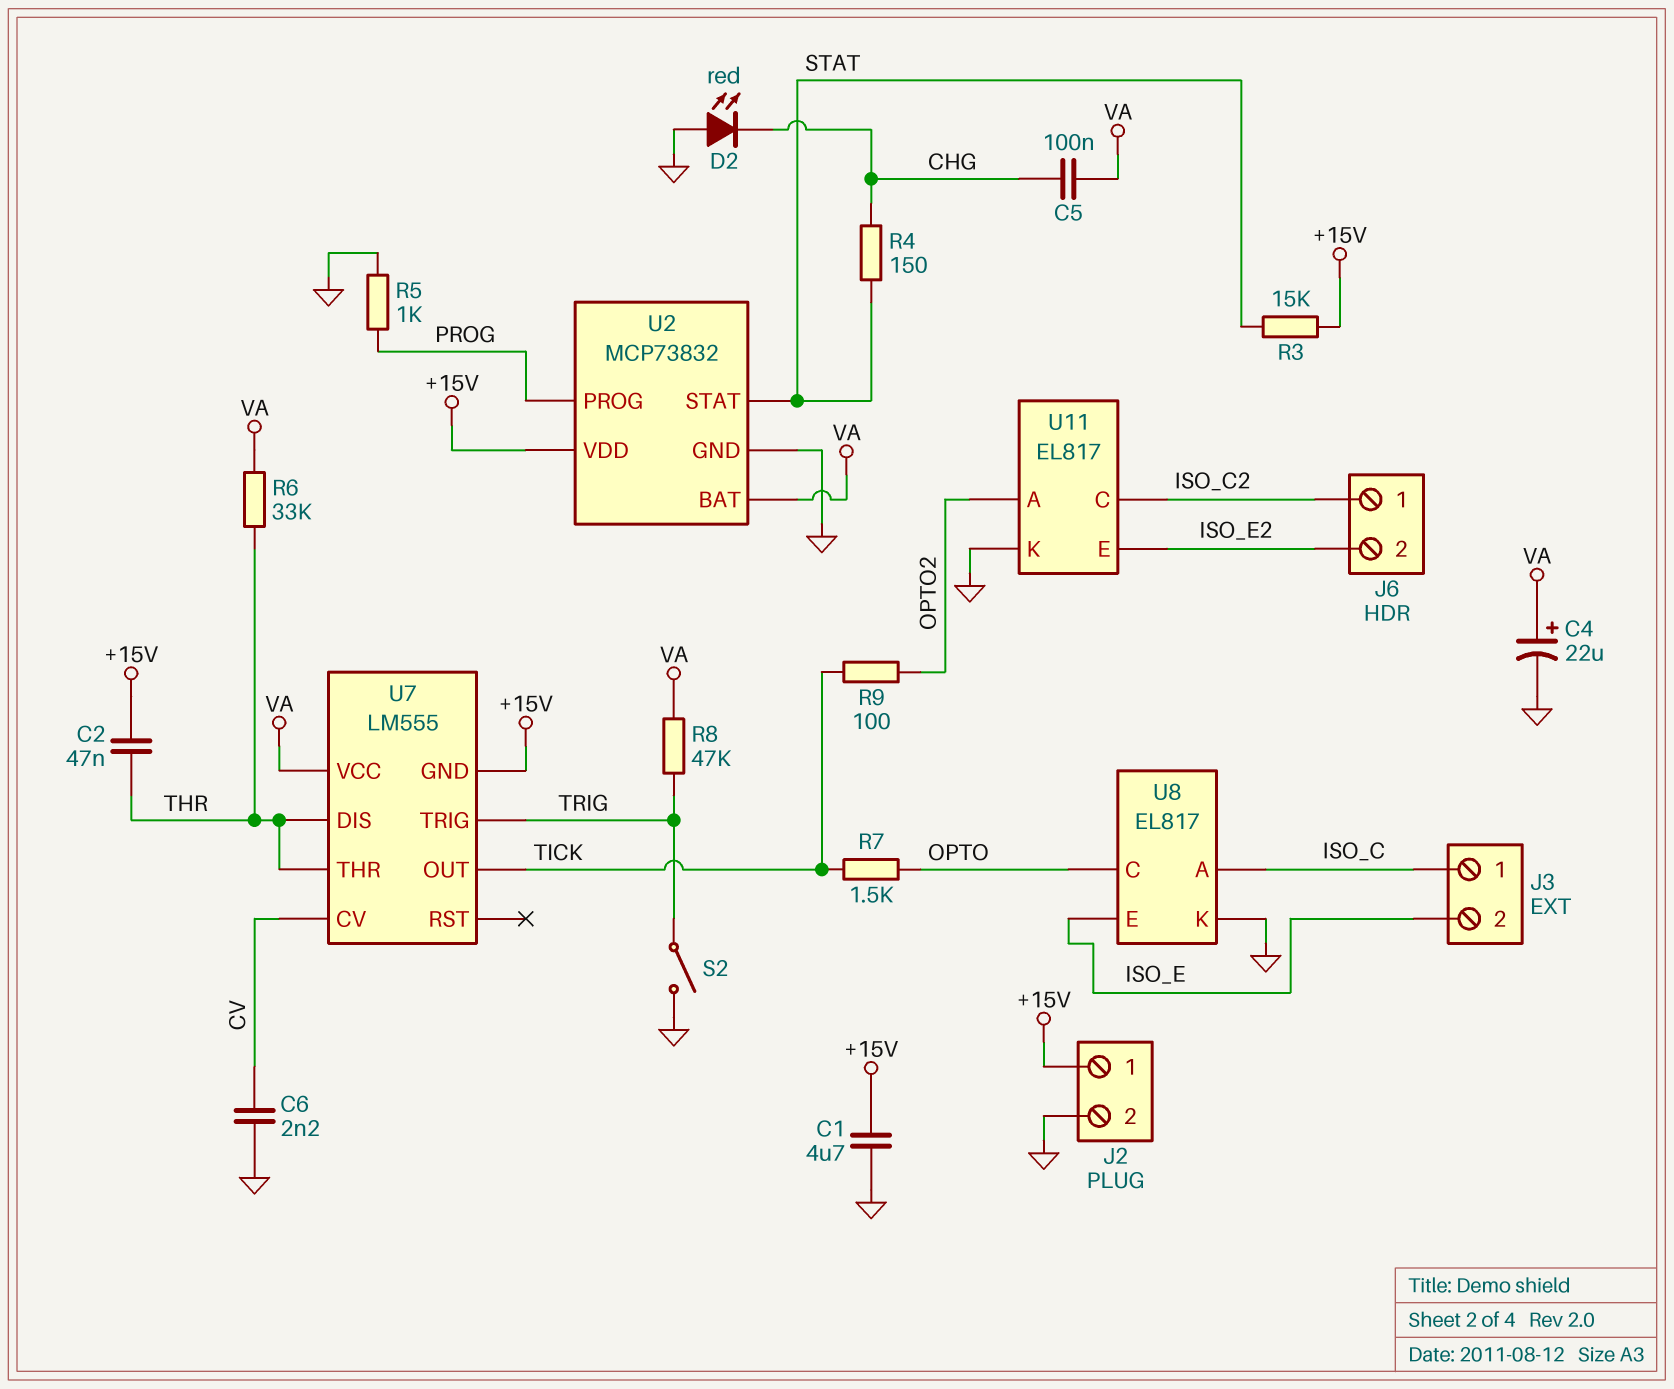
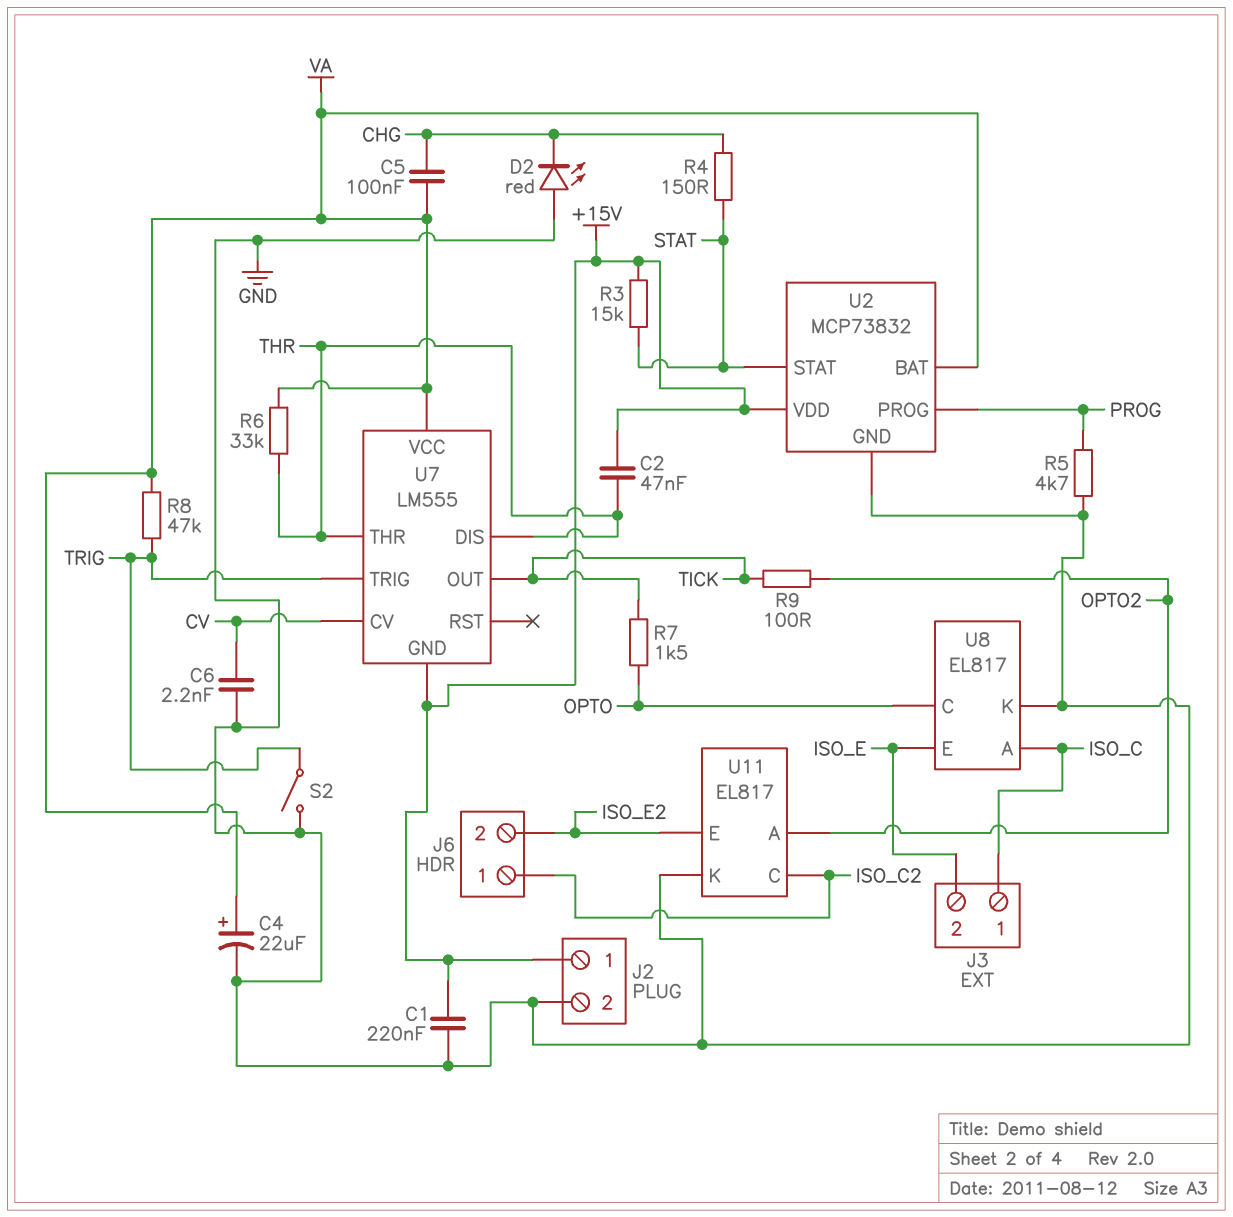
C1: 4.7uF (+15V, GND) -> 220nF (+15V, GND)
R5: 1k (GND, PROG) -> 4.7k (GND, PROG)

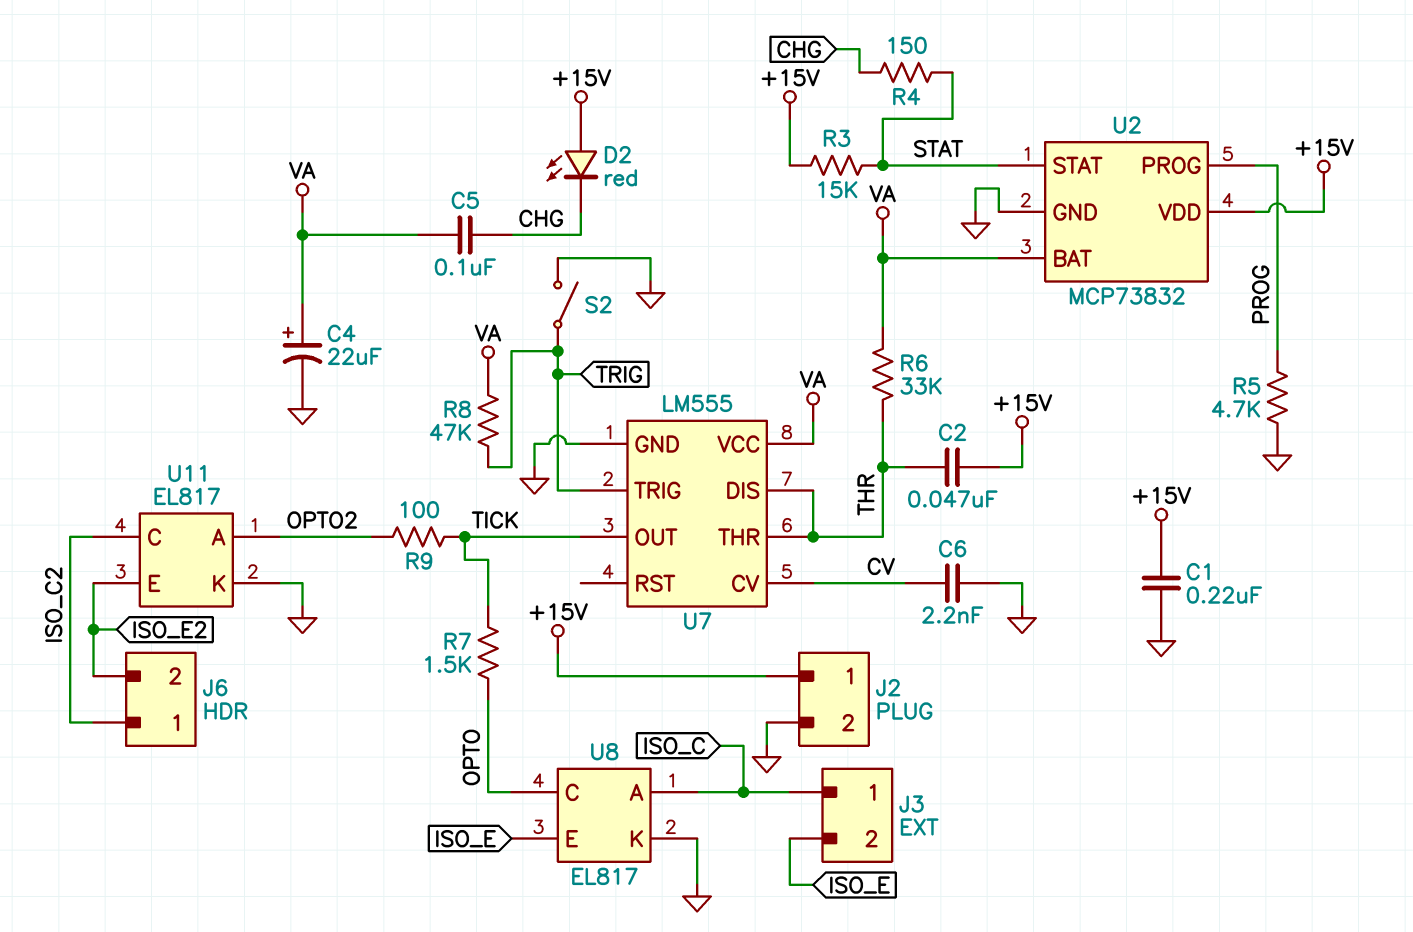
D2: LED red (A GND, K CHG) -> LED red (A +15V, K CHG)
U7 pin GND: +15V -> GND

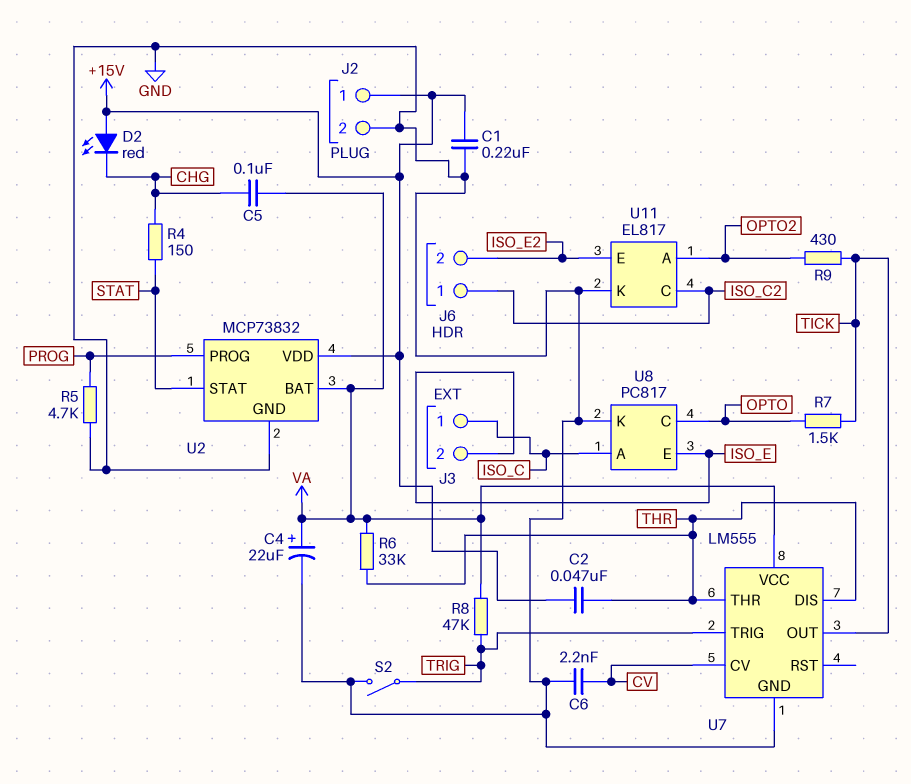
R3: 15k (+15V, STAT) -> none
R9: 100 (OPTO2, TICK) -> 430 (OPTO2, TICK)
U8: EL817 -> PC817

